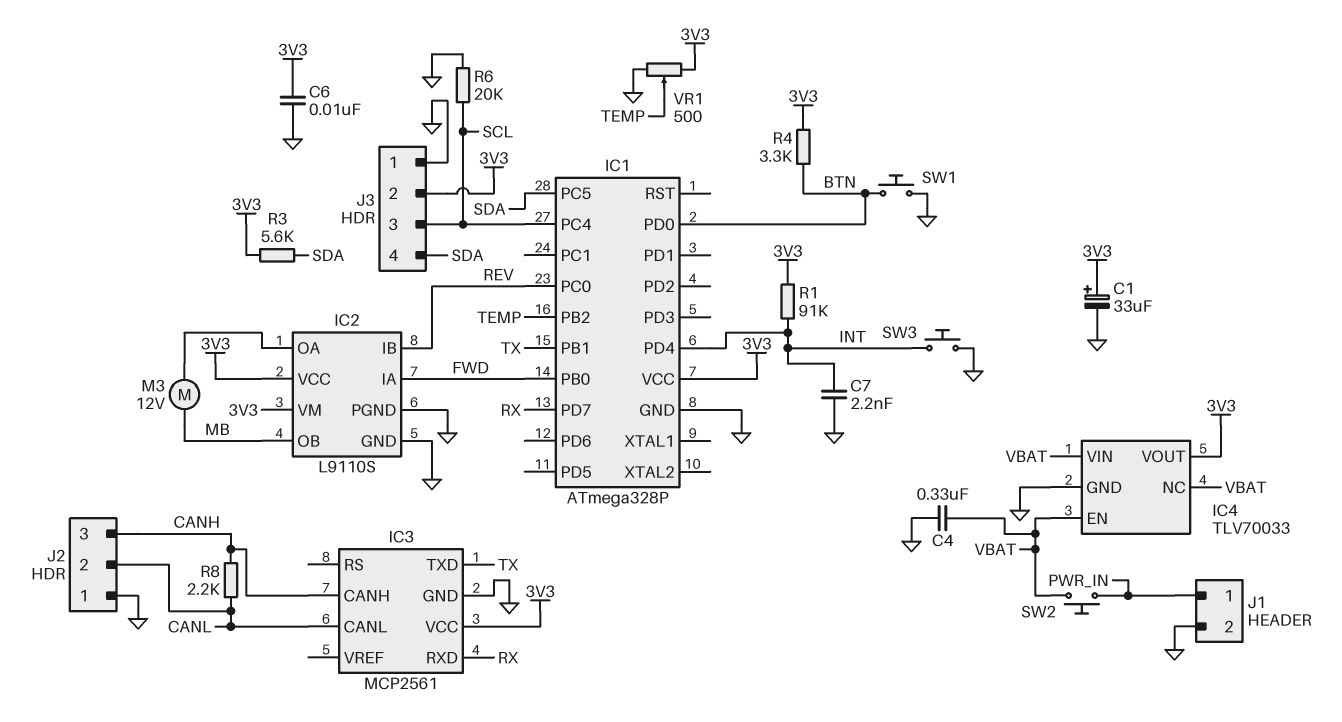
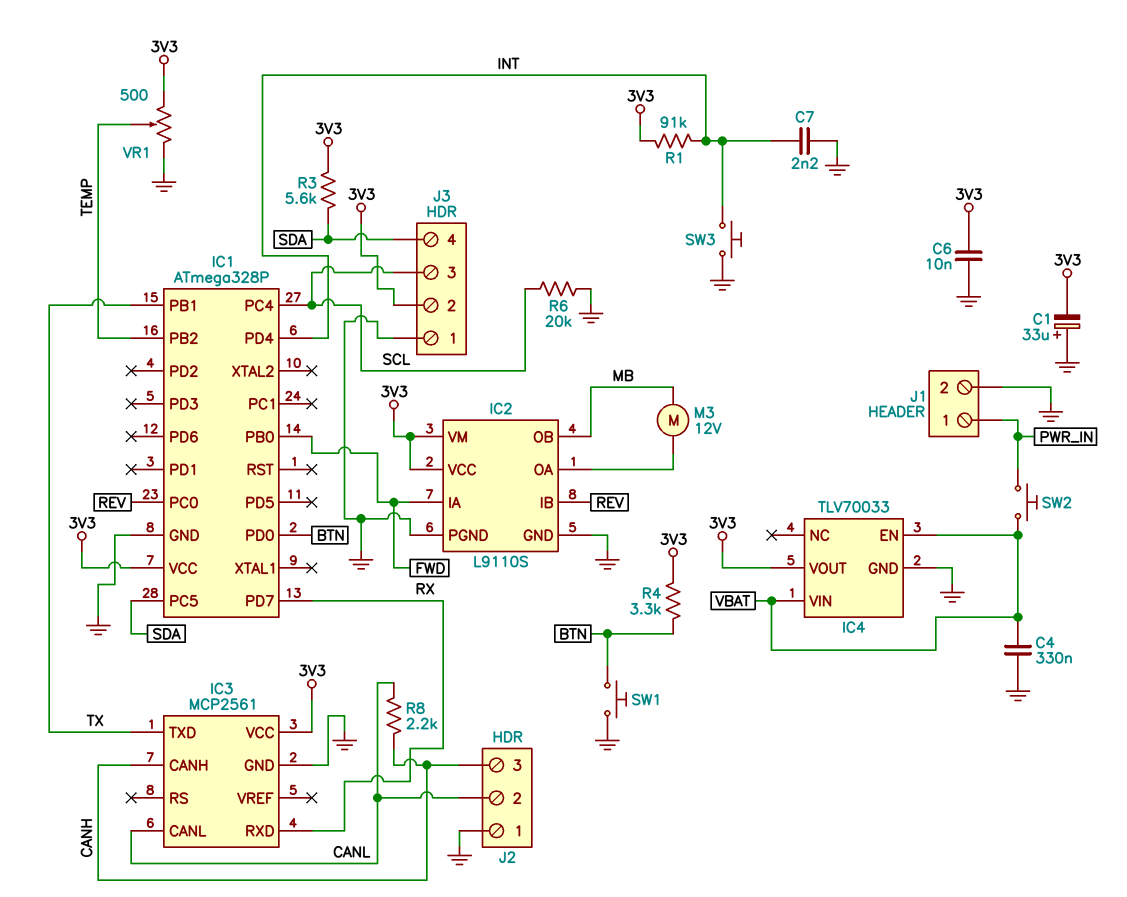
C1: 33uF (plus 3V3, minus GND) -> 33uF (plus GND, minus 3V3)
IC4 pin NC: VBAT -> none

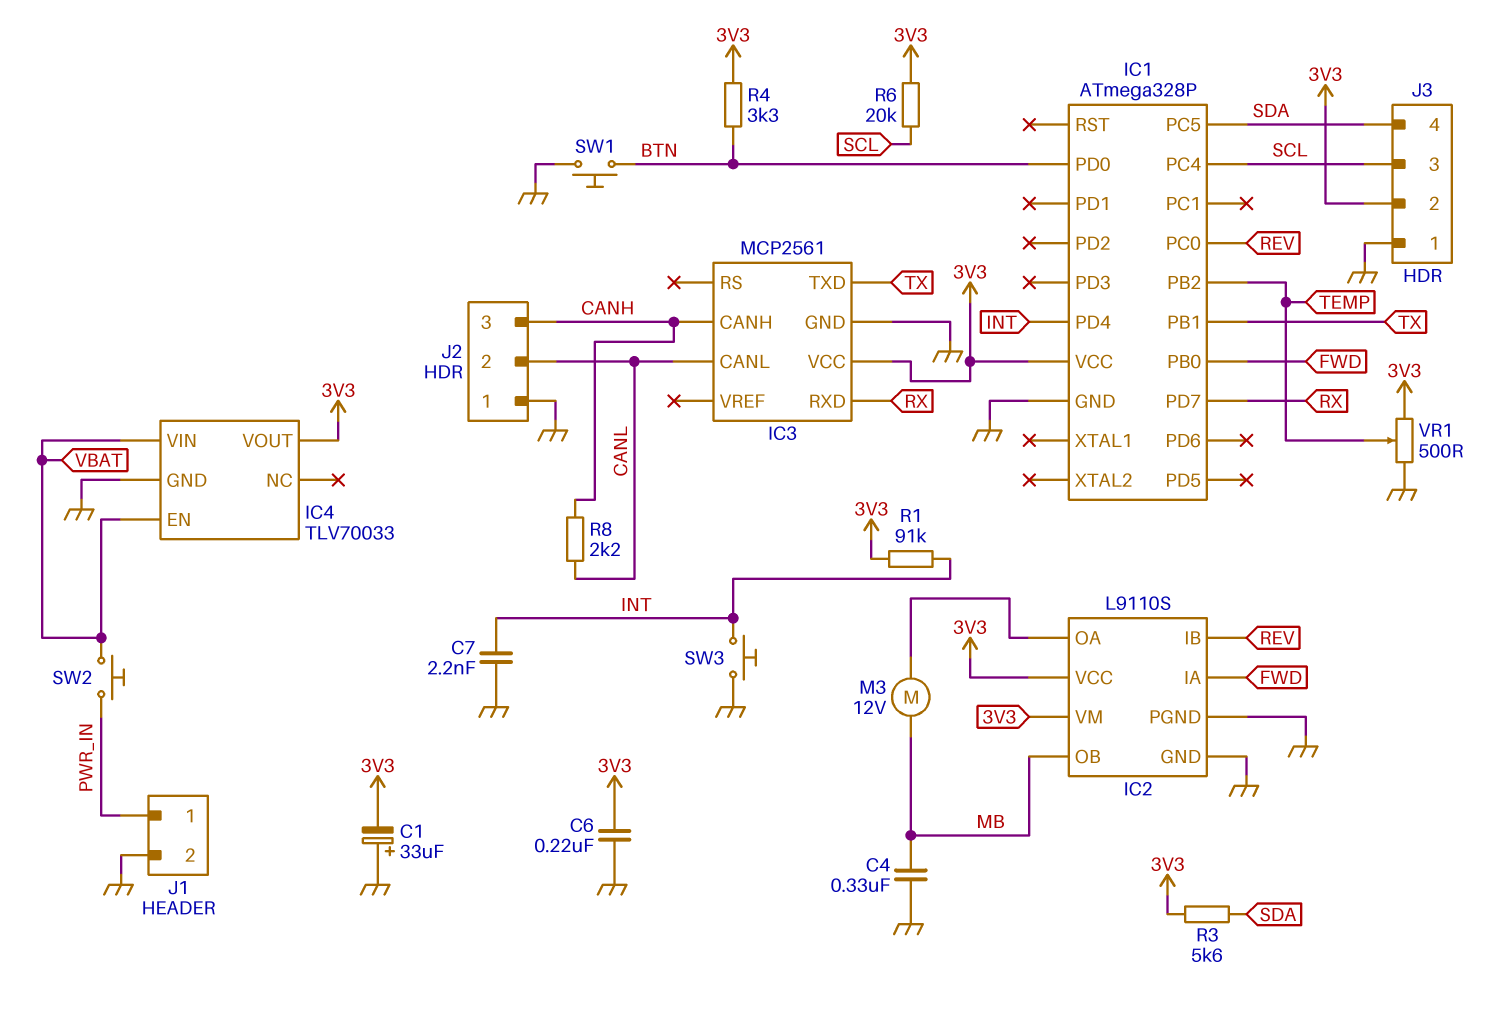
C4: 330nF (GND, VBAT) -> 330nF (GND, MB)
C6: 10nF (3V3, GND) -> 220nF (3V3, GND)
R6: 20k (GND, SCL) -> 20k (3V3, SCL)

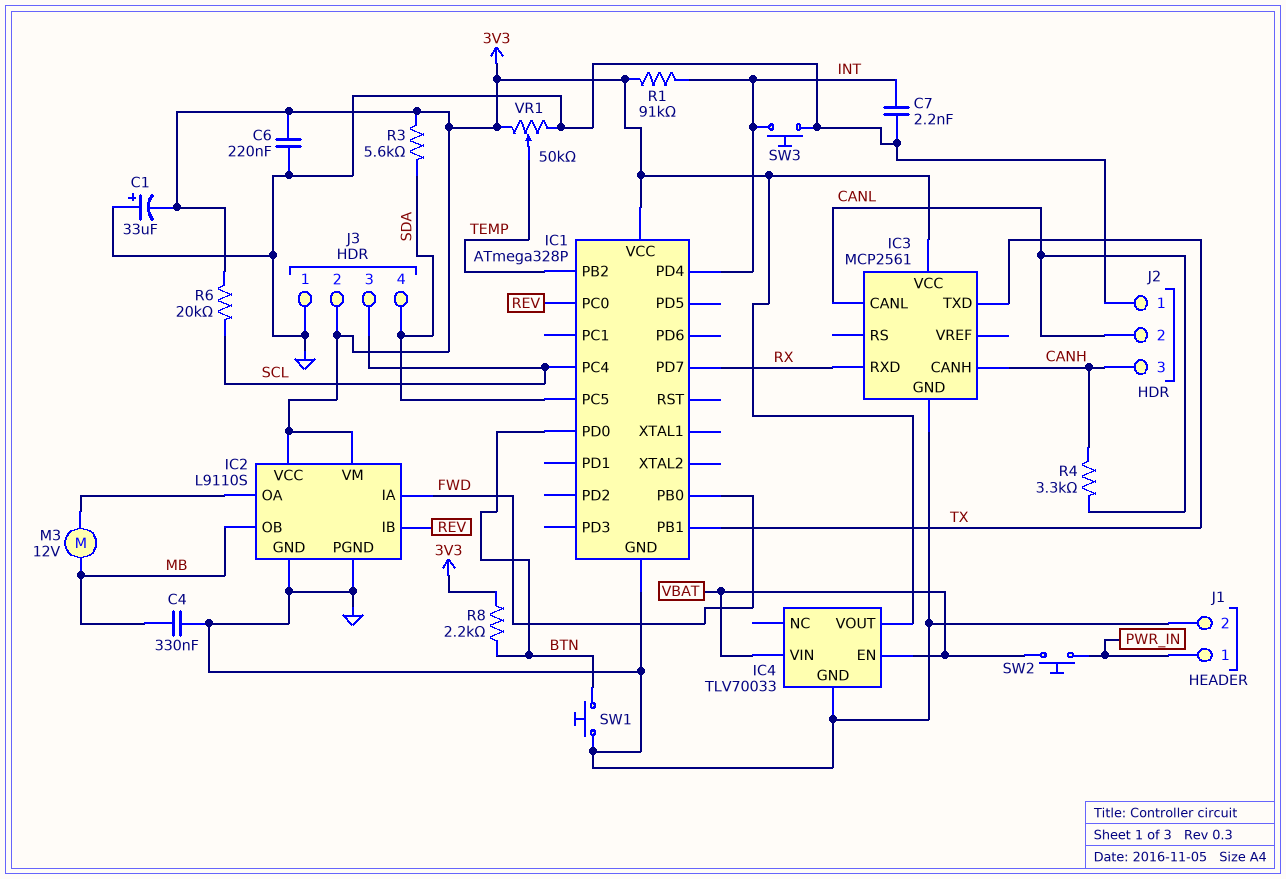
R4: 3.3k (3V3, BTN) -> 3.3k (CANH, CANL)
R8: 2.2k (CANH, CANL) -> 2.2k (3V3, BTN)
VR1: 500 (3V3, GND, wiper TEMP) -> 50k (3V3, GND, wiper TEMP)

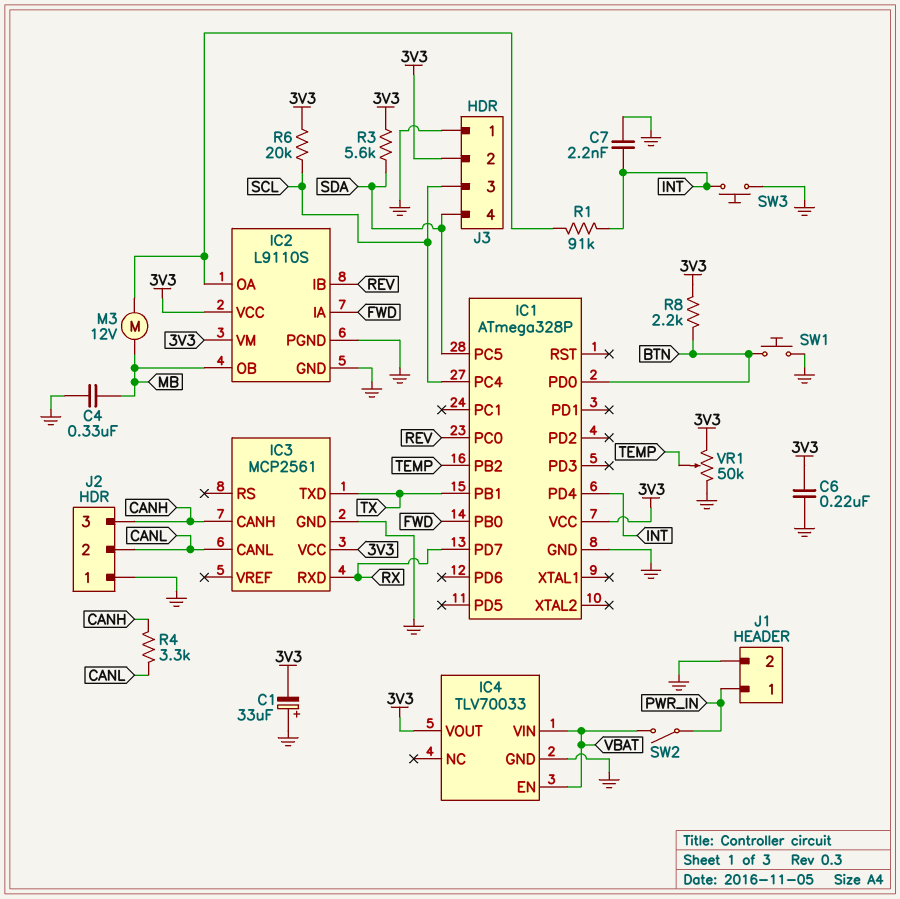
R1: 91k (3V3, INT) -> 91k (IC2/OA, INT)
SW2: button (PWR_IN, VBAT) -> switch (PWR_IN, VBAT)

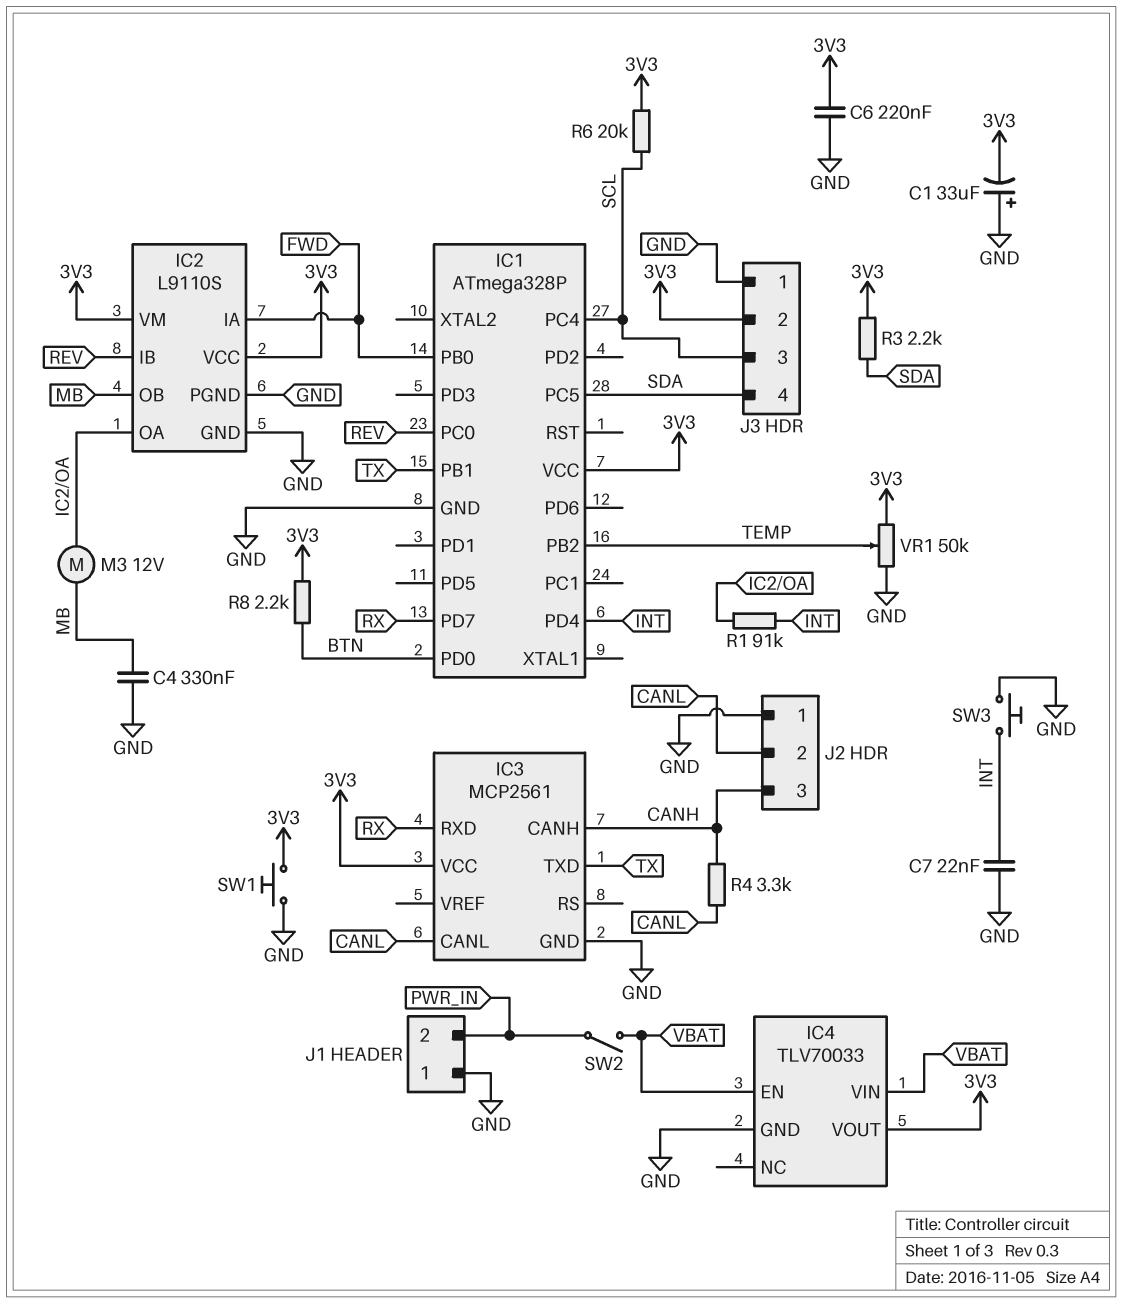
C7: 2.2nF (GND, INT) -> 22nF (GND, INT)
J1 pin 1: PWR_IN -> GND
J1 pin 2: GND -> PWR_IN
R3: 5.6k (3V3, SDA) -> 2.2k (3V3, SDA)
SW1: button (BTN, GND) -> button (3V3, GND)

